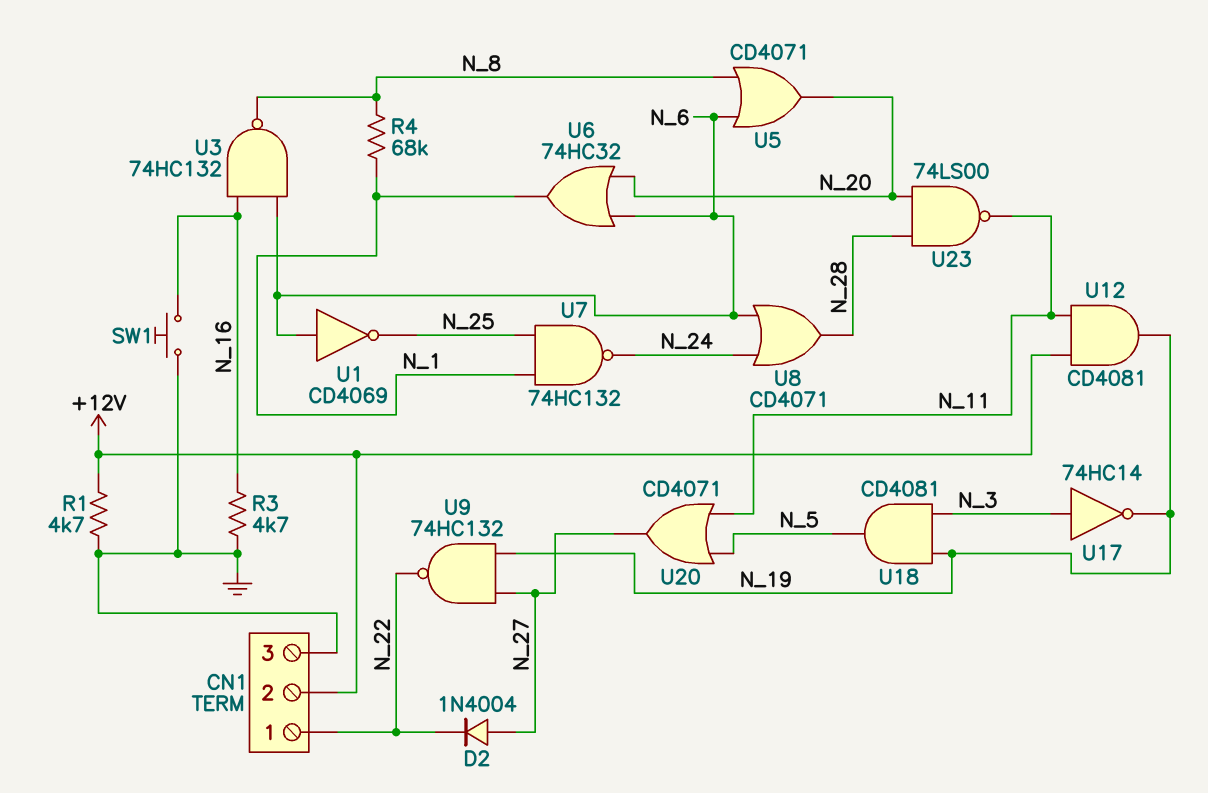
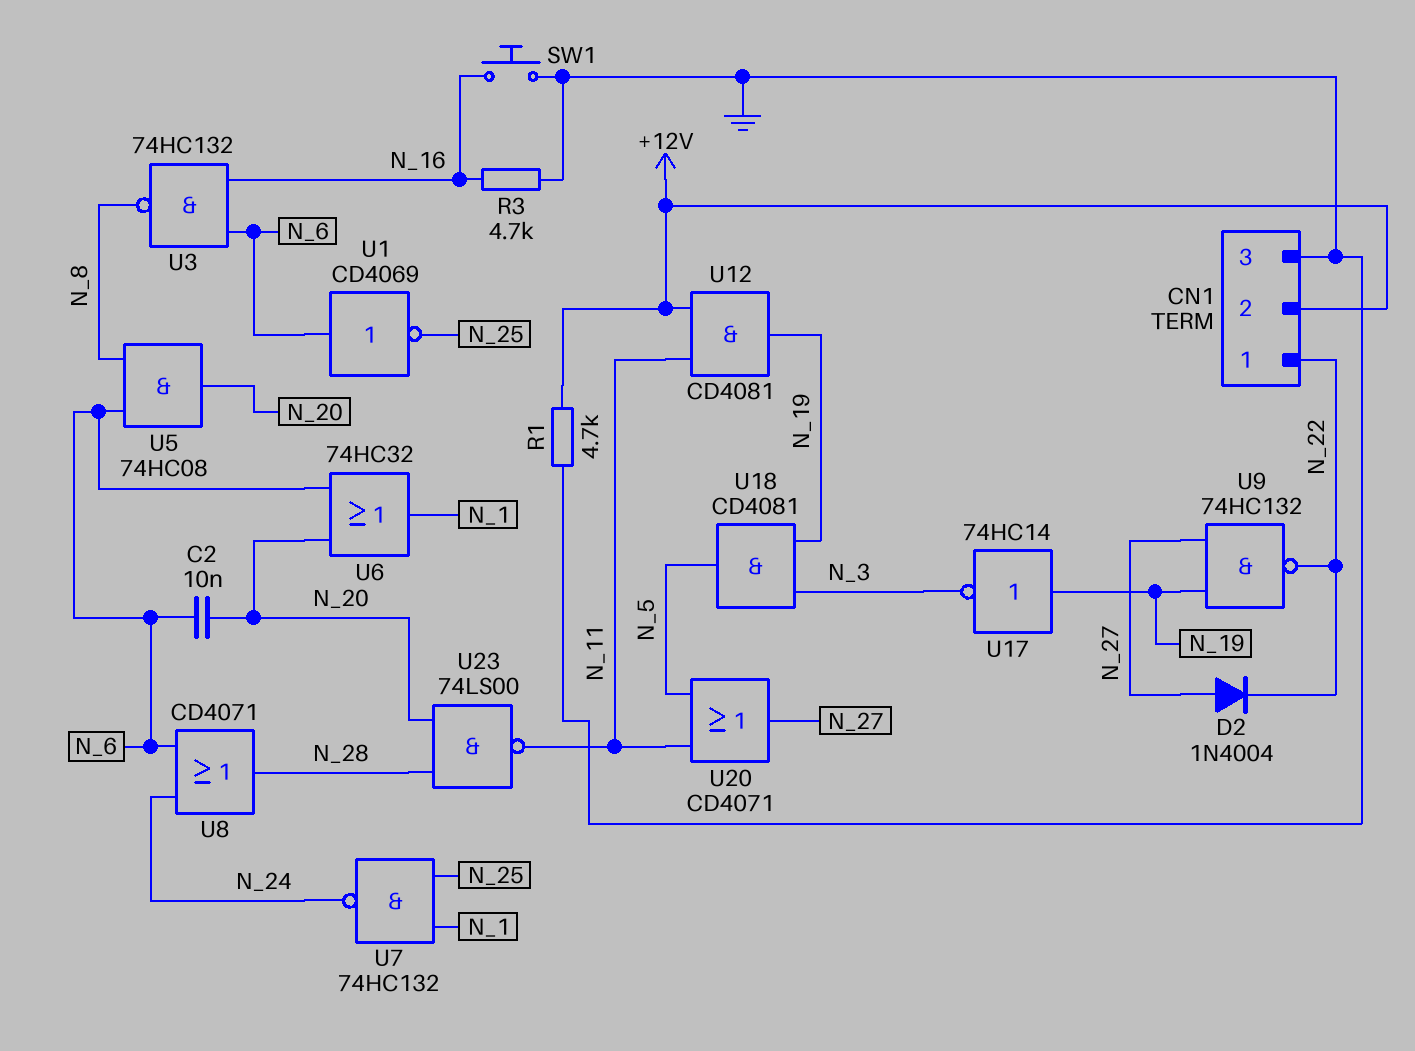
C2: none -> 10nF (N_6, N_20)
R4: 68k (N_1, N_8) -> none
U5: OR CD4071 (in N_6, in N_8, out N_20) -> AND 74HC08 (in N_6, in N_8, out N_20)
U17: NOT 74HC14 (in N_3, out N_19) -> NOT 74HC14 (in N_19, out N_3)

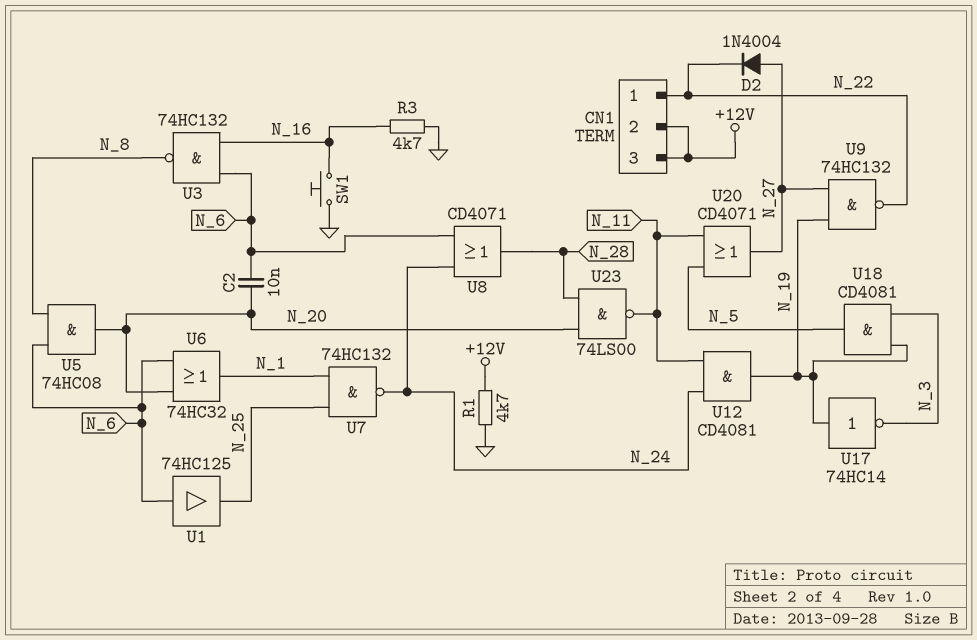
CN1 pin 3: GND -> +12V
U1: NOT CD4069 (in N_6, out N_25) -> buffer 74HC125 (in N_6, out N_25)
U12: AND CD4081 (in +12V, in N_11, out N_19) -> AND CD4081 (in N_11, in N_24, out N_19)

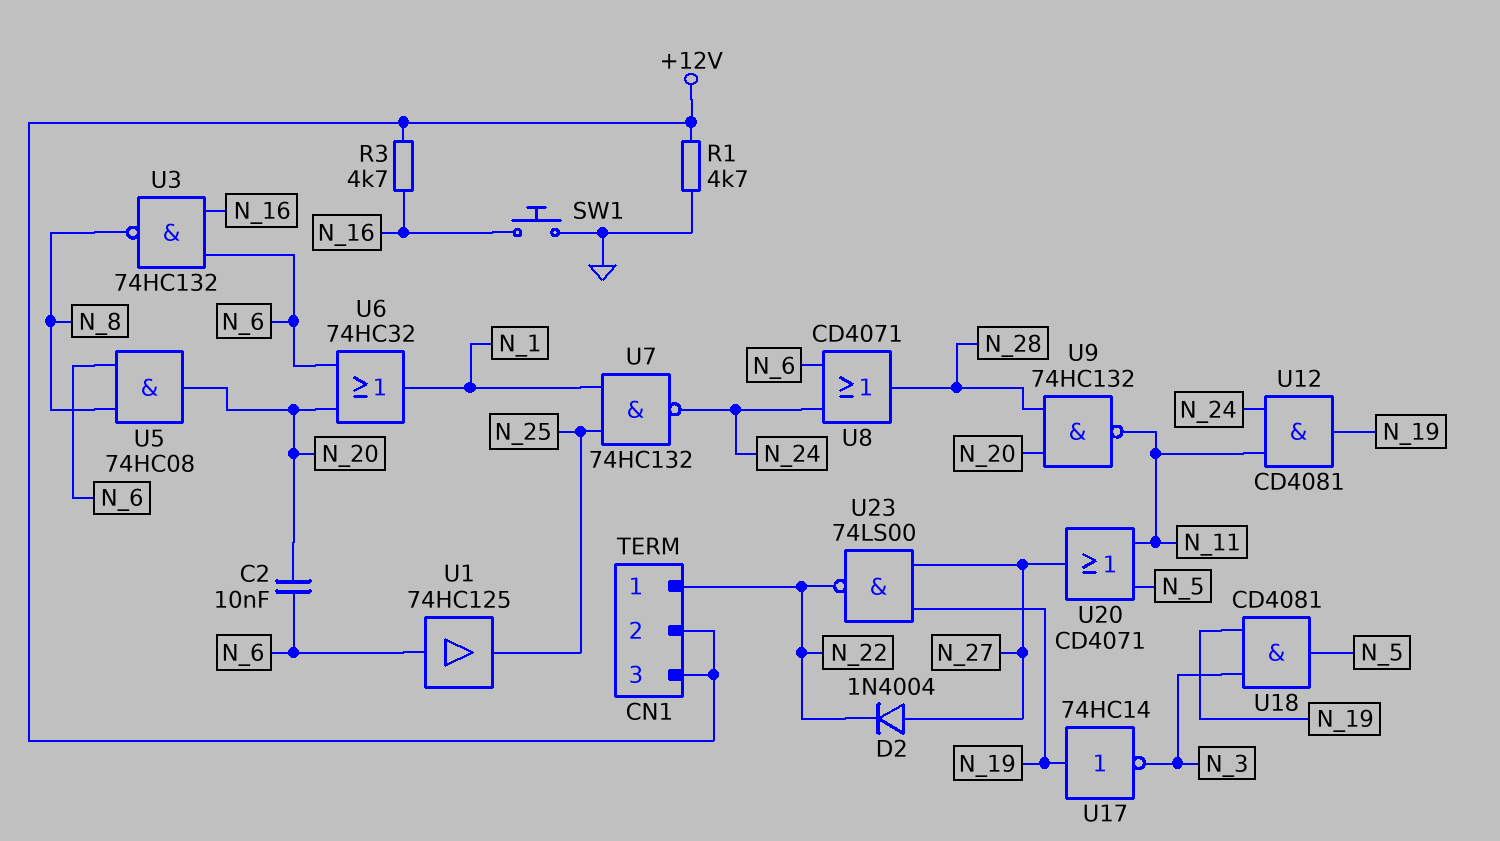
R3: 4.7k (GND, N_16) -> 4.7k (+12V, N_16)
U9: NAND 74HC132 (in N_19, in N_27, out N_22) -> NAND 74HC132 (in N_20, in N_28, out N_11)
U23: NAND 74LS00 (in N_20, in N_28, out N_11) -> NAND 74LS00 (in N_19, in N_27, out N_22)

